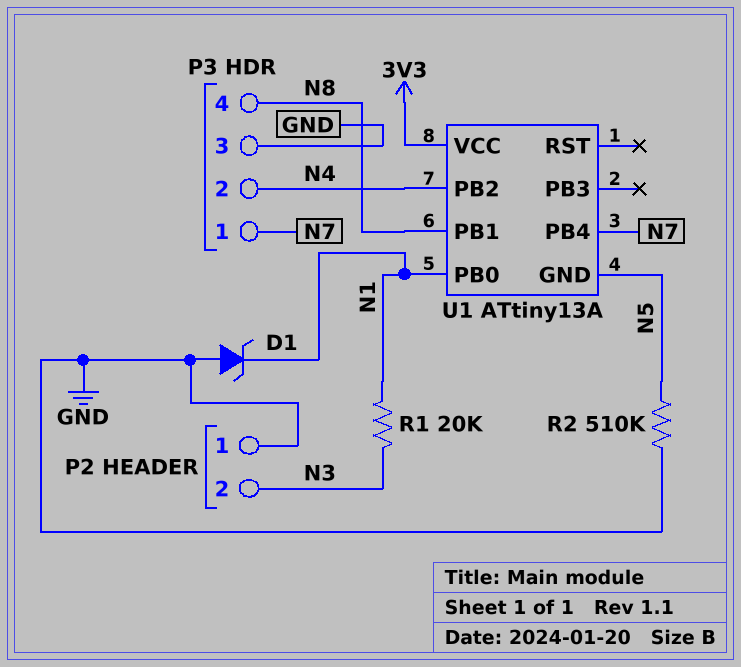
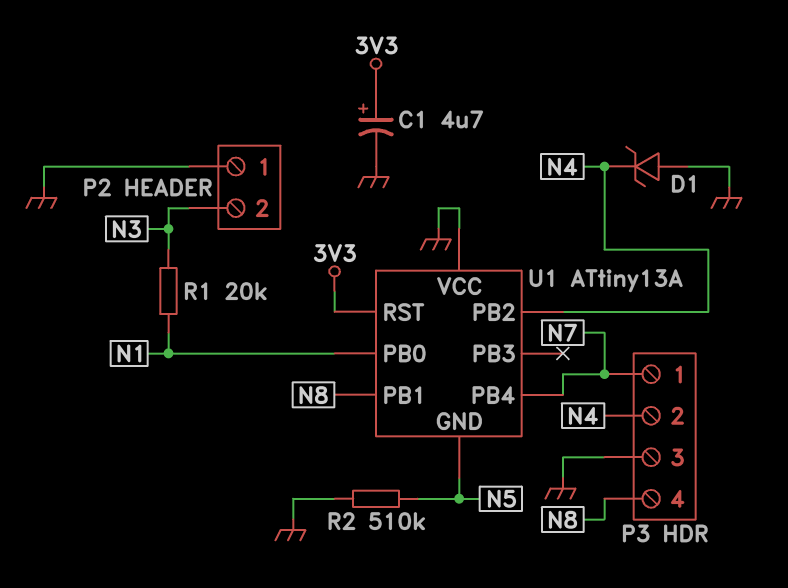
C1: none -> 4.7uF (plus 3V3, minus GND)
D1: zener (A GND, K N1) -> zener (A GND, K N4)
U1 pin RST: none -> 3V3
U1 pin VCC: 3V3 -> GND

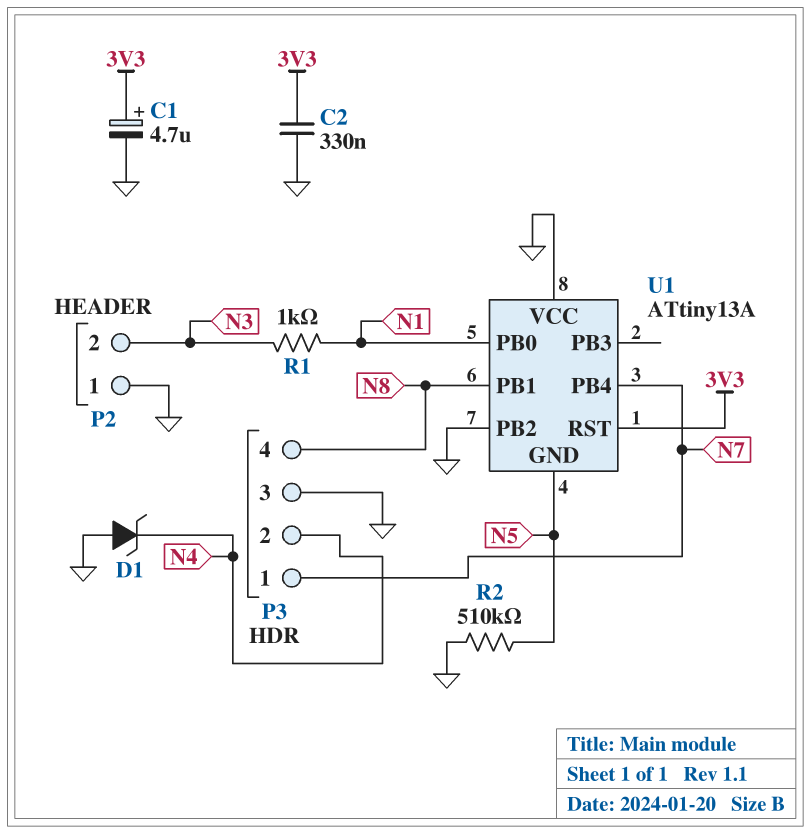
C2: none -> 330nF (3V3, GND)
R1: 20k (N1, N3) -> 1k (N1, N3)
U1 pin PB2: N4 -> GND

